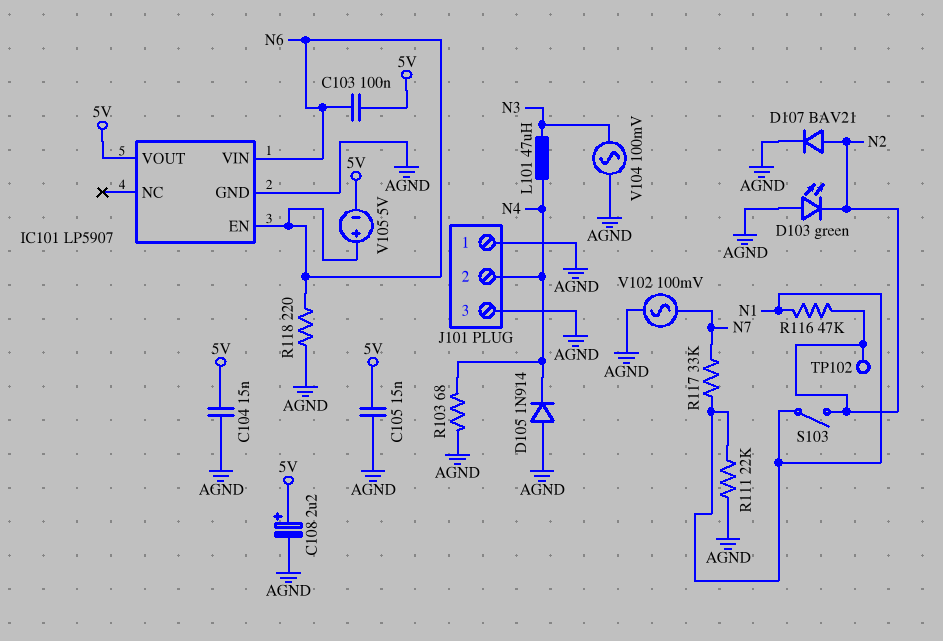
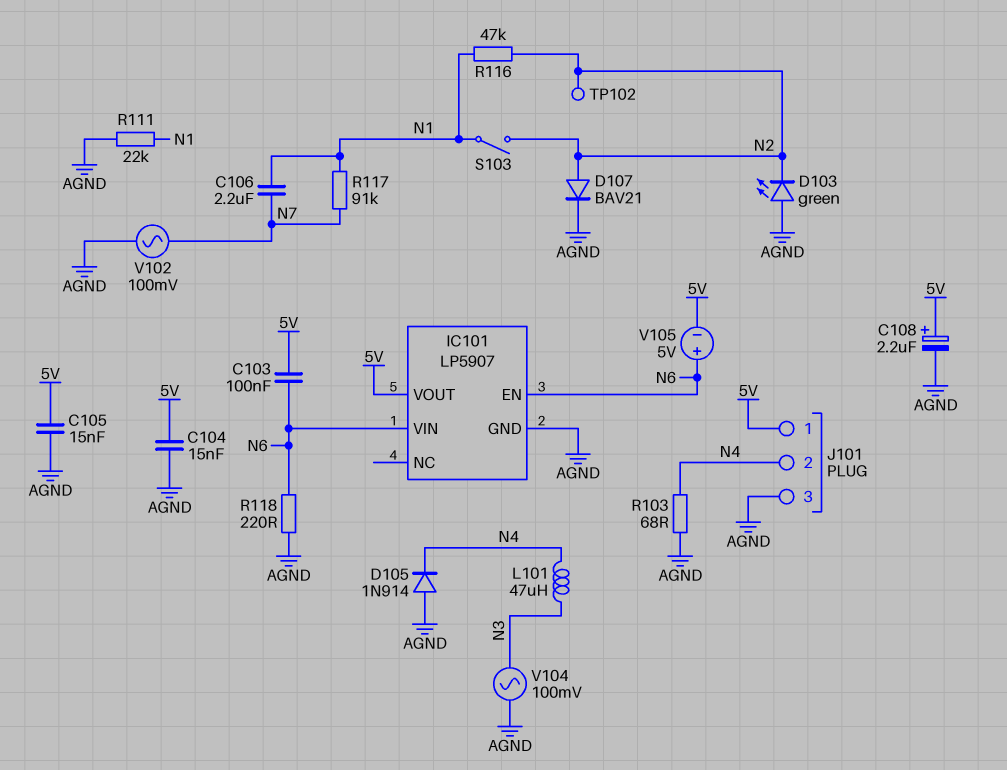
C106: none -> 2.2uF (N1, N7)
J101 pin 1: AGND -> 5V
R117: 33k (N1, N7) -> 91k (N1, N7)

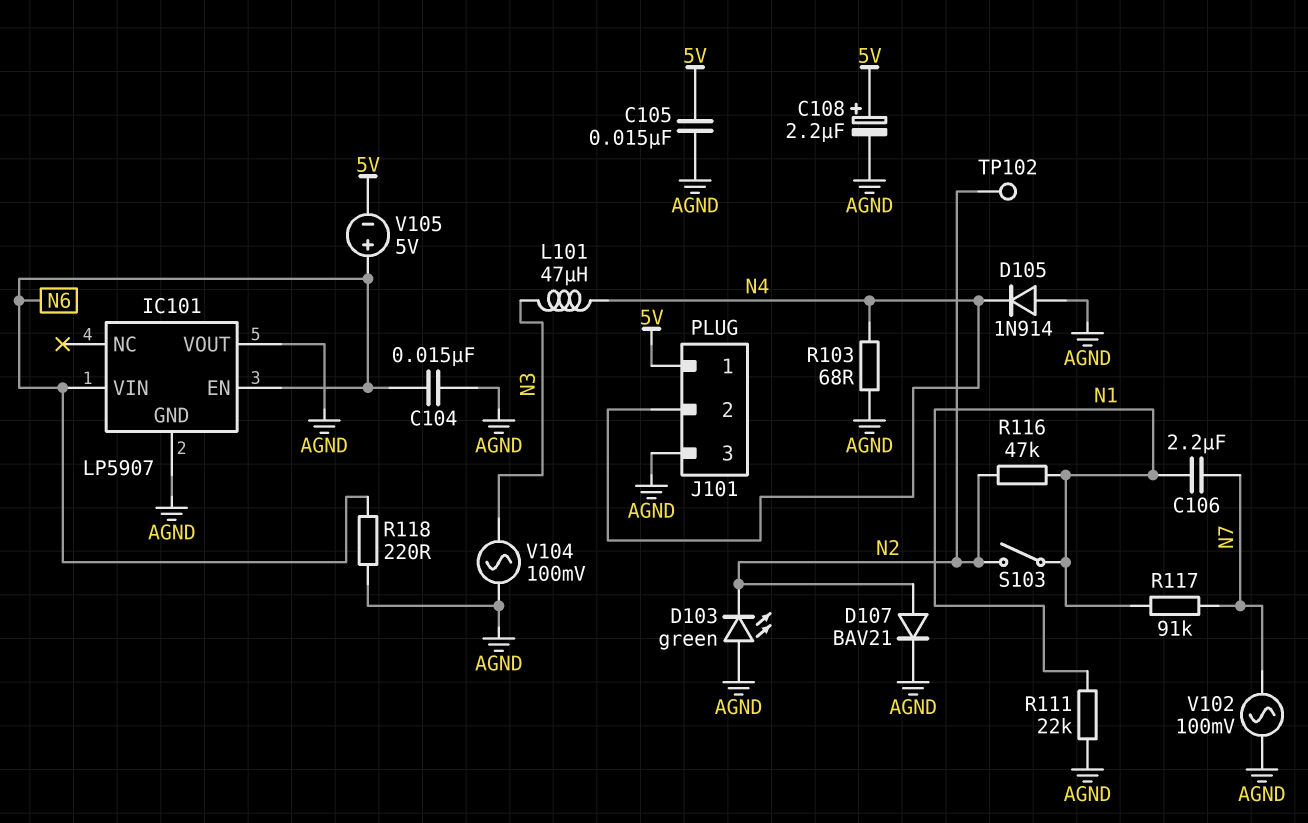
C103: 100nF (5V, N6) -> none
C104: 15nF (5V, AGND) -> 15nF (AGND, N6)
IC101 pin VOUT: 5V -> AGND

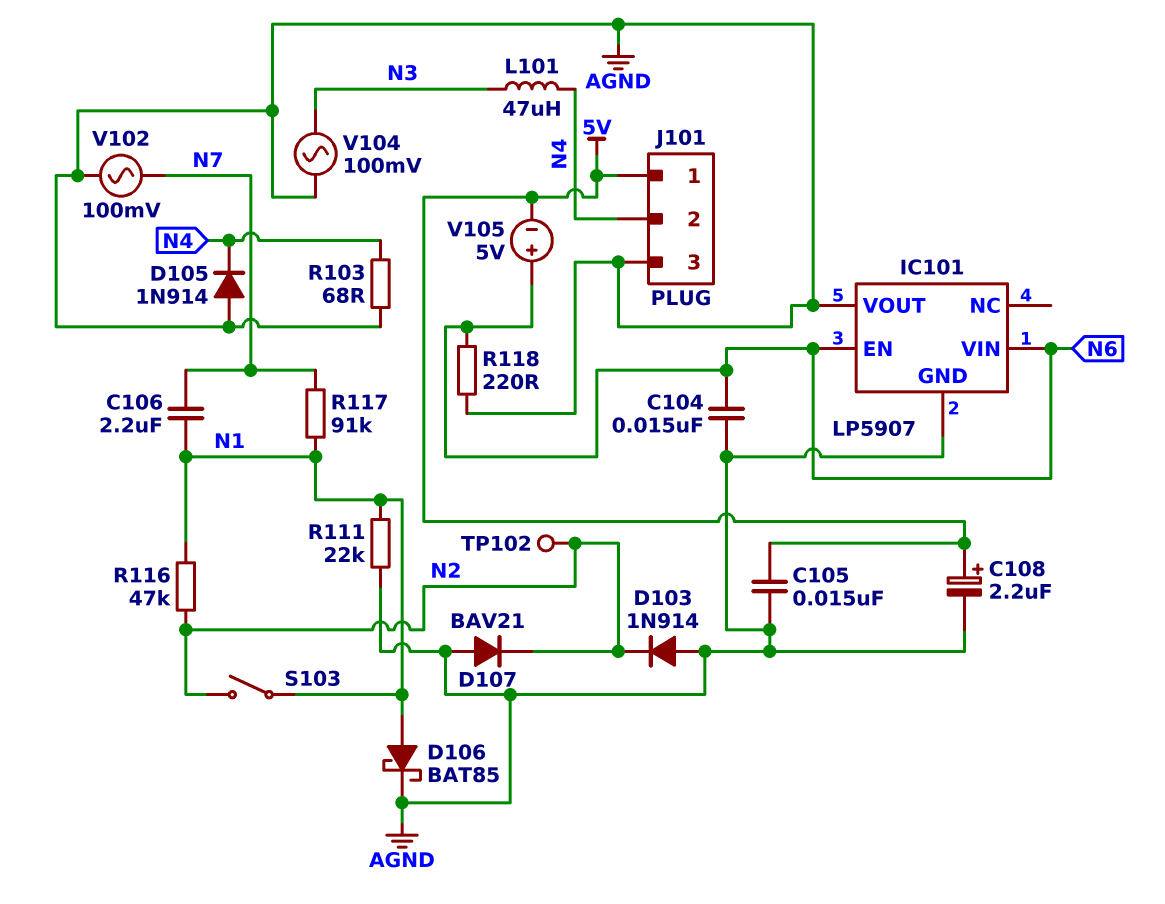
D103: LED green (A AGND, K N2) -> diode 1N914 (A AGND, K N2)
D106: none -> schottky BAT85 (A N1, K AGND)
D107: diode BAV21 (A N2, K AGND) -> diode BAV21 (A AGND, K N2)

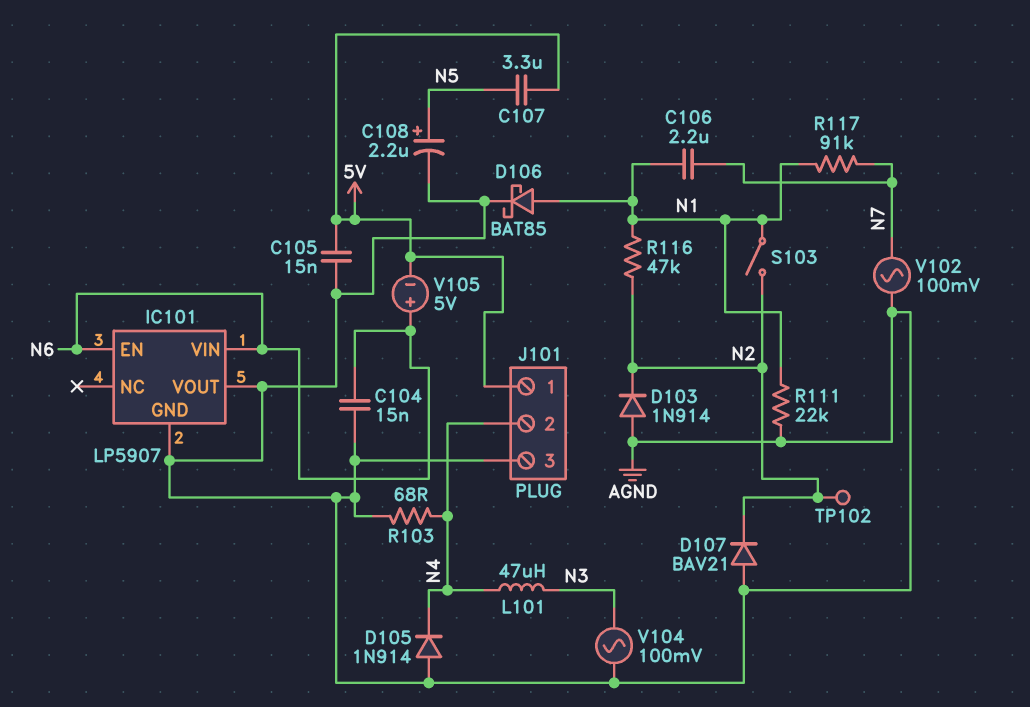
C107: none -> 3.3uF (5V, N5)
C108: 2.2uF (plus 5V, minus AGND) -> 2.2uF (plus N5, minus AGND)
R118: 220 (AGND, N6) -> none

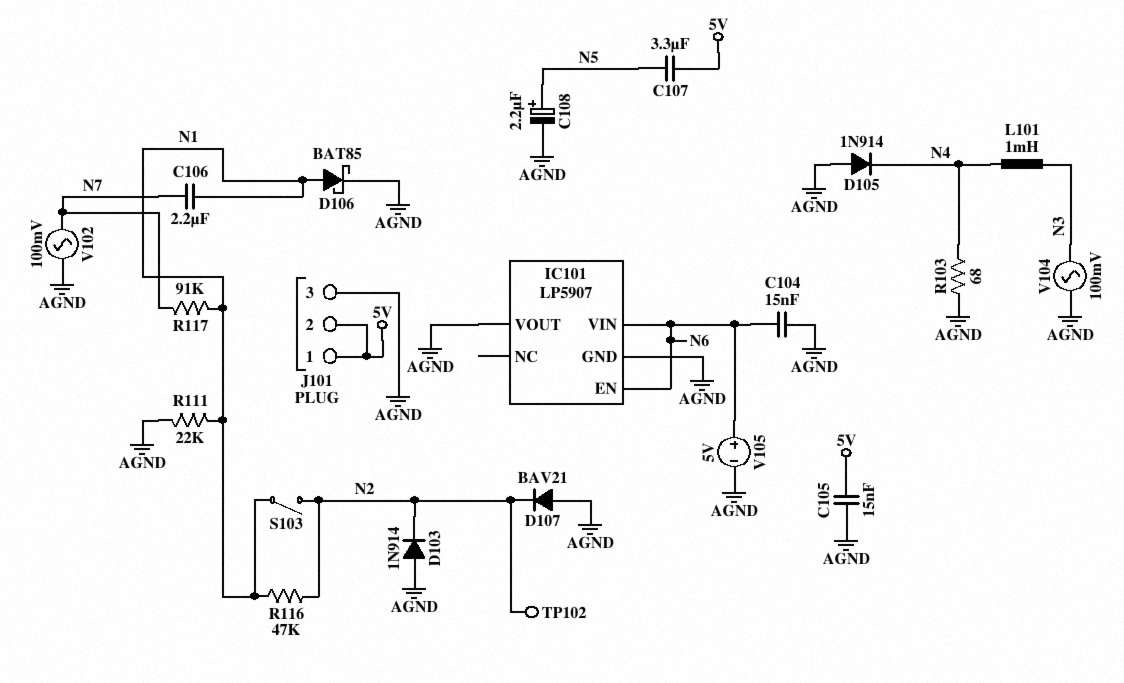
J101 pin 2: N4 -> 5V
L101: 47uH (N3, N4) -> 1mH (N3, N4)
V105: 5V (plus N6, minus 5V) -> 5V (plus N6, minus AGND)

